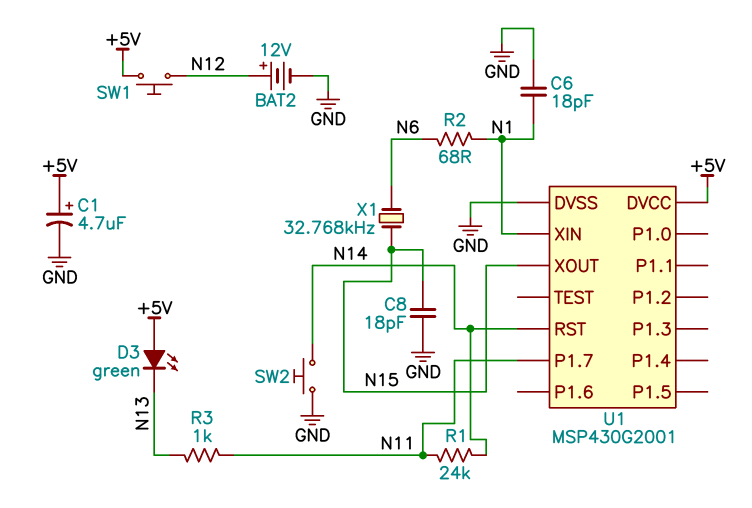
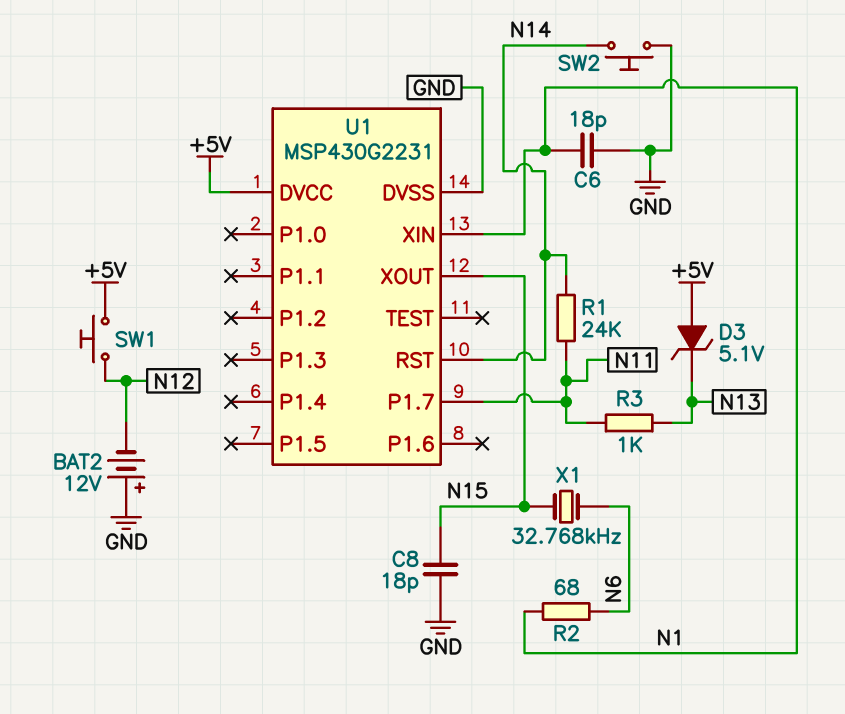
BAT2: 12V (plus N12, minus GND) -> 12V (plus GND, minus N12)
C1: 4.7uF (plus +5V, minus GND) -> none
D3: LED green (A +5V, K N13) -> zener 5.1V (A +5V, K N13)
U1: MSP430G2001 -> MSP430G2231

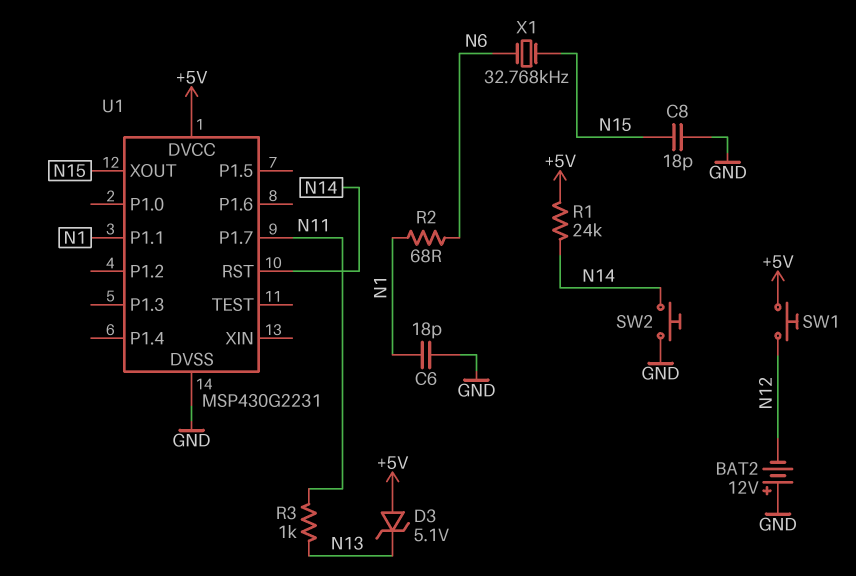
R1: 24k (N11, N14) -> 24k (+5V, N14)
U1 pin P1.1: none -> N1
U1 pin XIN: N1 -> none

